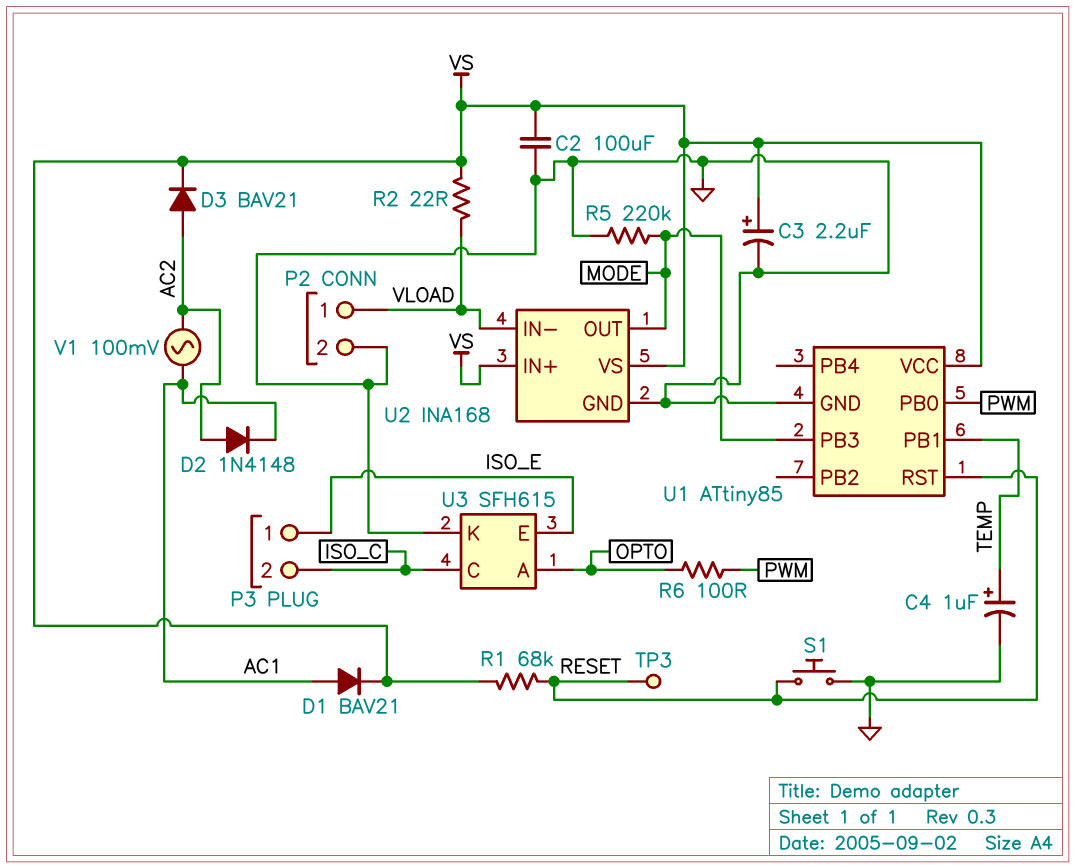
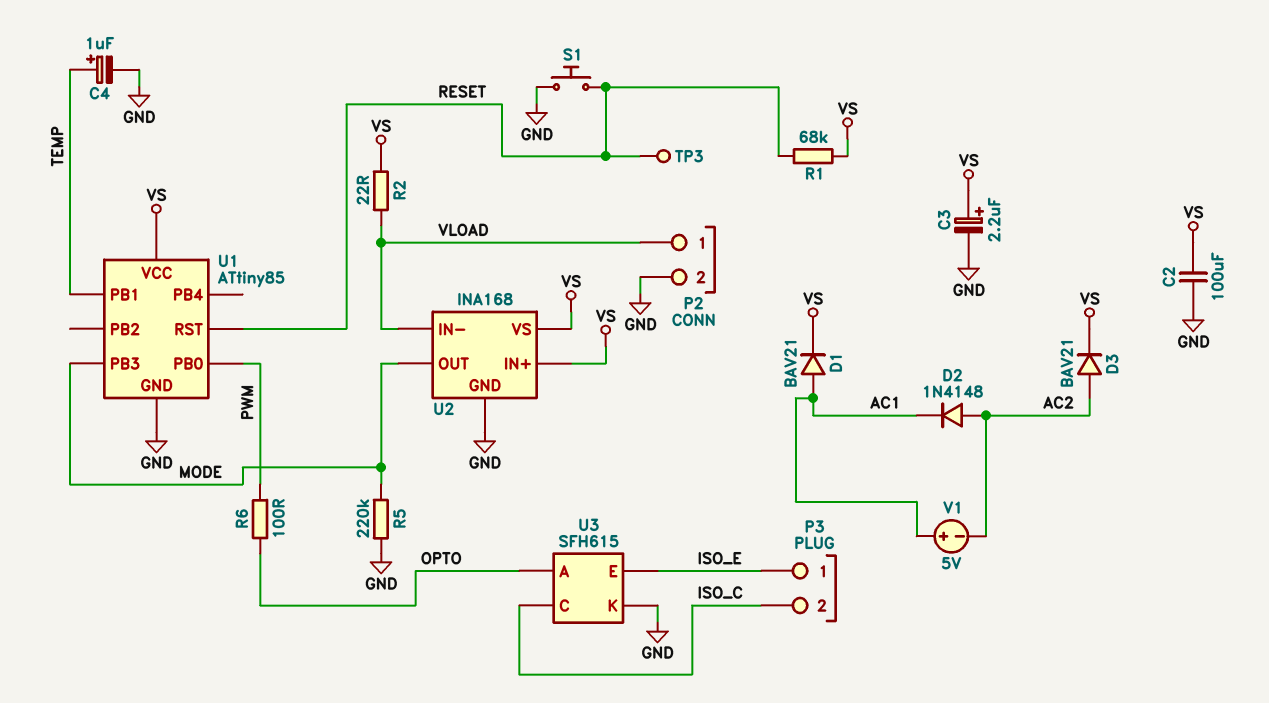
V1: AC 100mV (AC1, AC2) -> 5V (plus AC1, minus AC2)

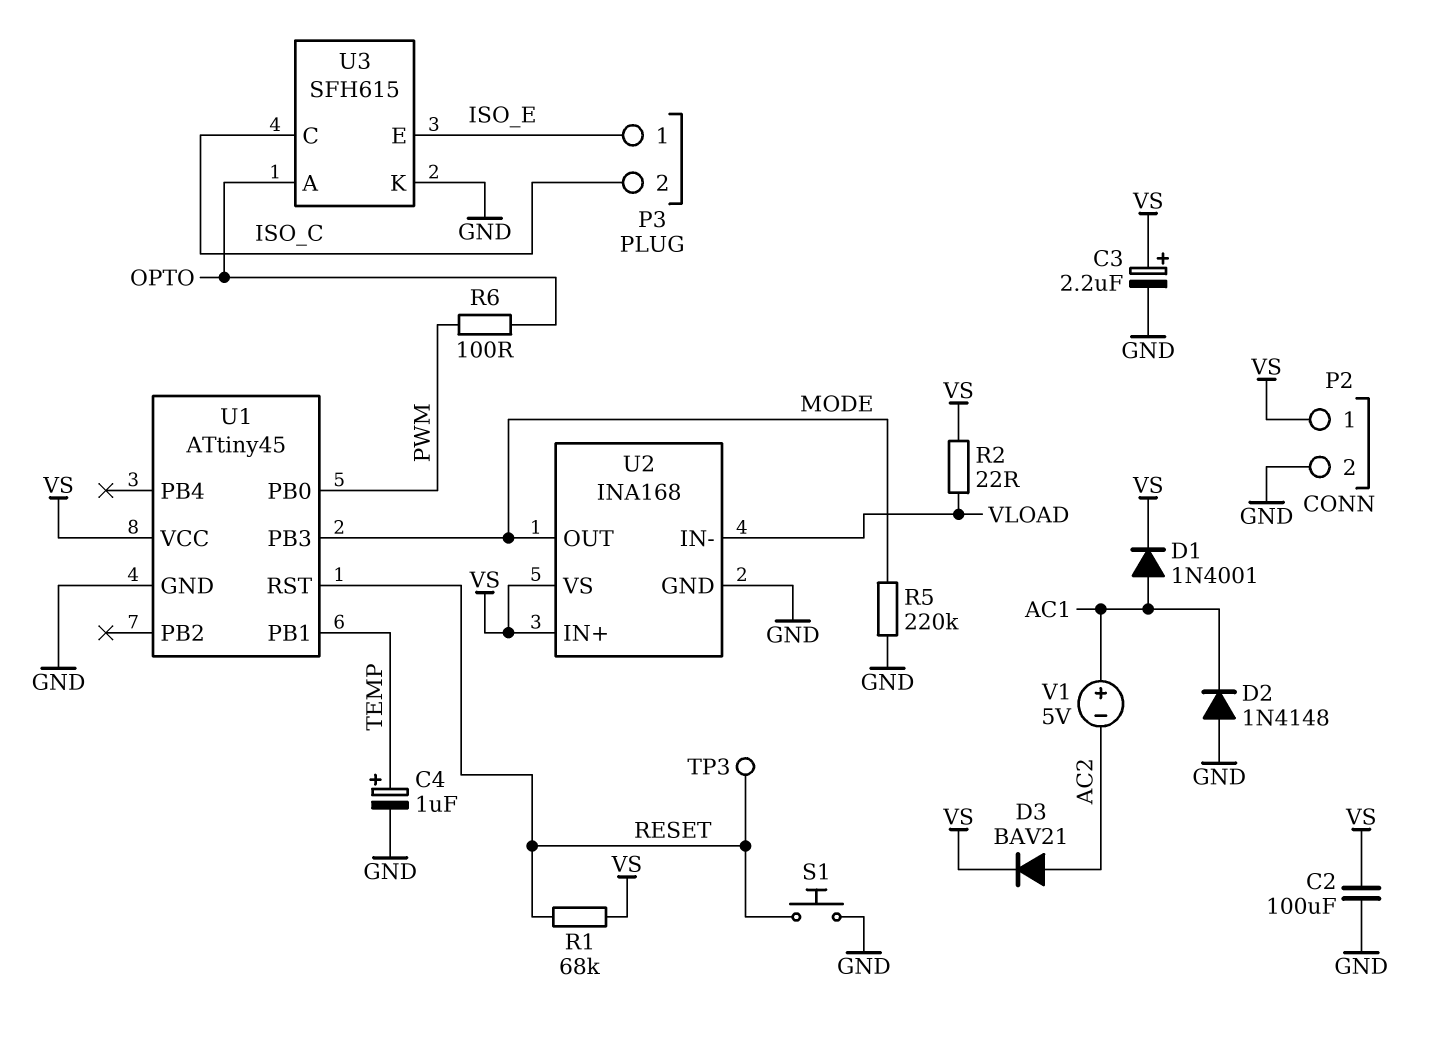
D1: diode BAV21 (A AC1, K VS) -> diode 1N4001 (A AC1, K VS)
D2: diode 1N4148 (A AC2, K AC1) -> diode 1N4148 (A GND, K AC1)
P2 pin 1: VLOAD -> VS
U1: ATtiny85 -> ATtiny45

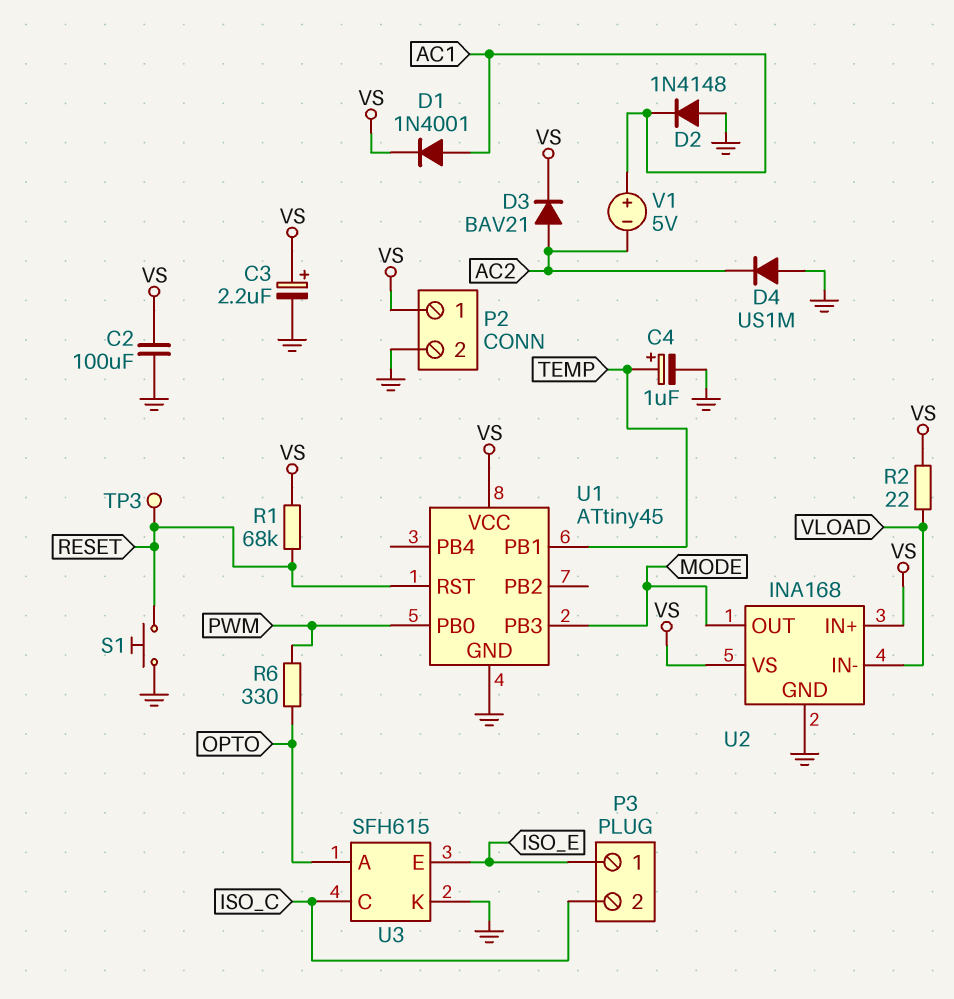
D4: none -> diode US1M (A GND, K AC2)
R5: 220k (GND, MODE) -> none
R6: 100 (OPTO, PWM) -> 330 (OPTO, PWM)

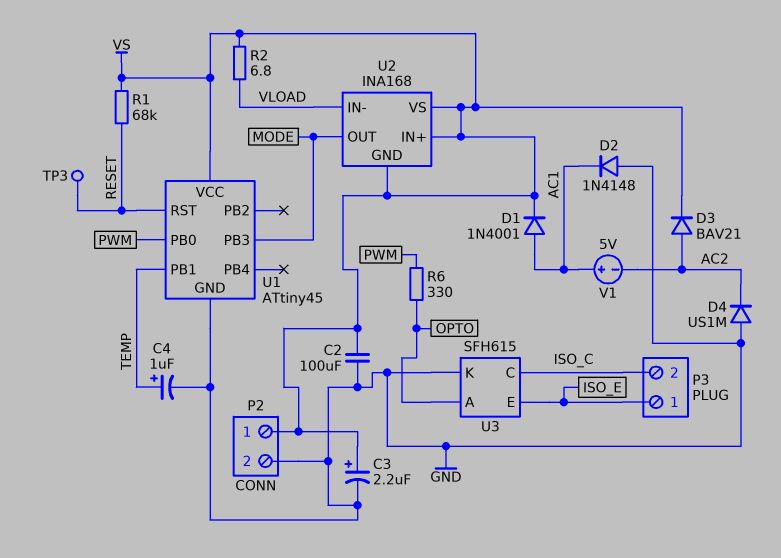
R2: 22 (VLOAD, VS) -> 6.8 (VLOAD, VS)
S1: button (GND, RESET) -> none
U2 pin GND: GND -> VS

